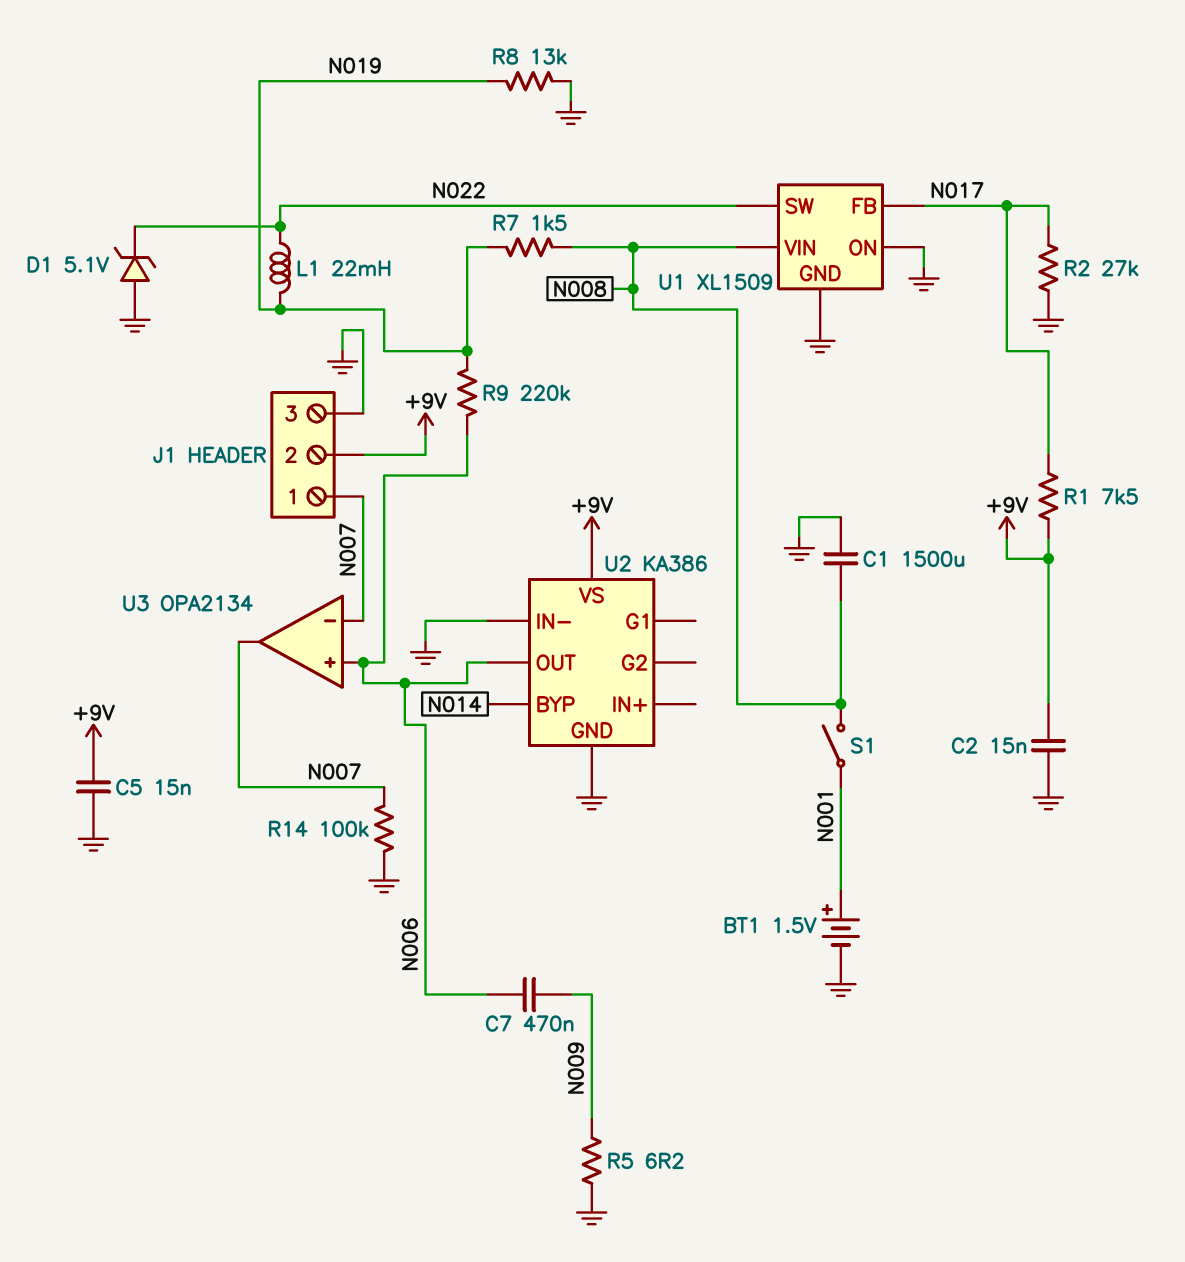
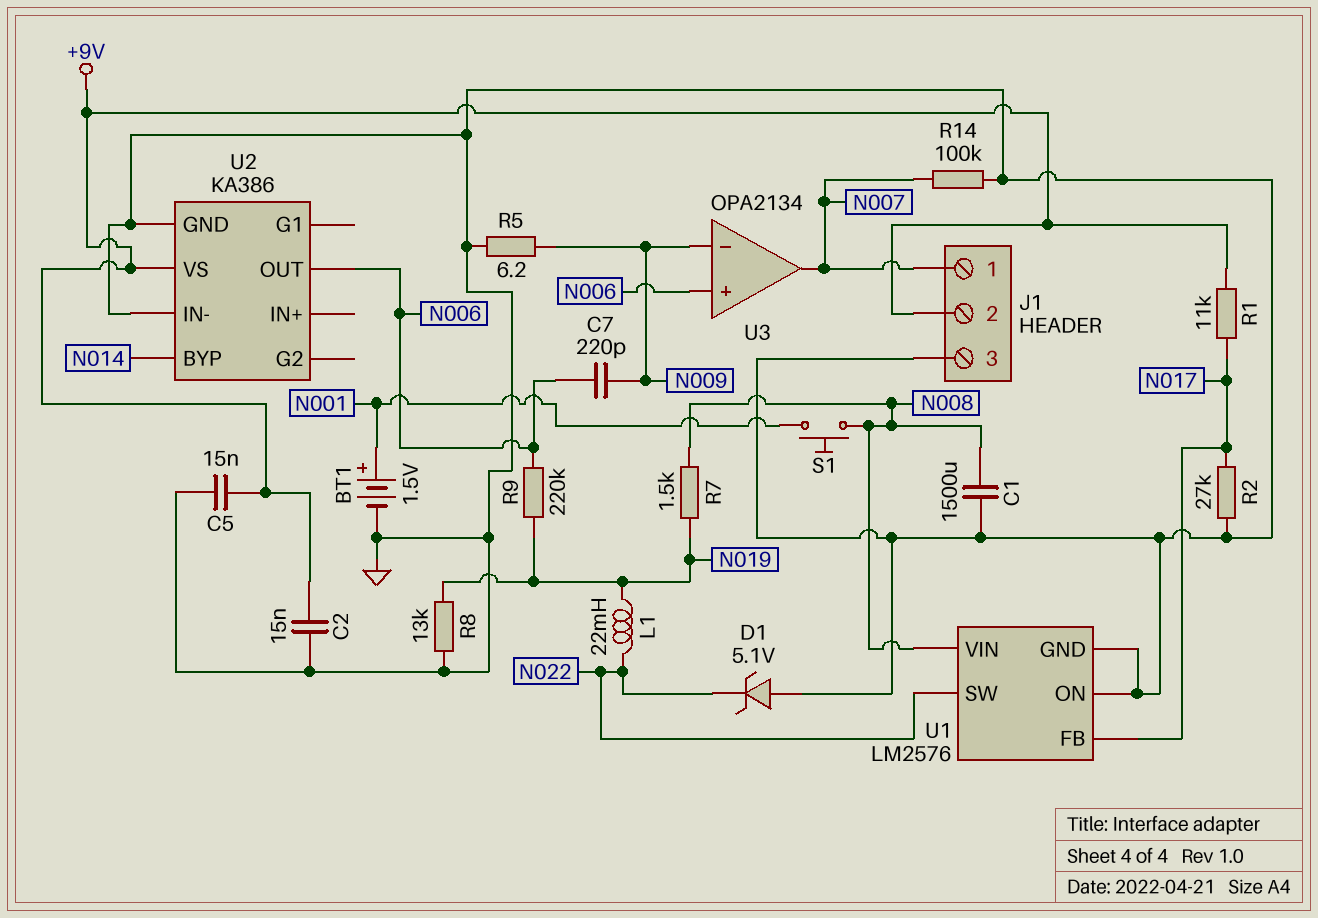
C7: 470nF (N006, N009) -> 220pF (N006, N009)
R1: 7.5k (+9V, N017) -> 11k (+9V, N017)
S1: switch (N001, N008) -> button (N001, N008)
U1: XL1509 -> LM2576
U3 pin in-: N007 -> N009

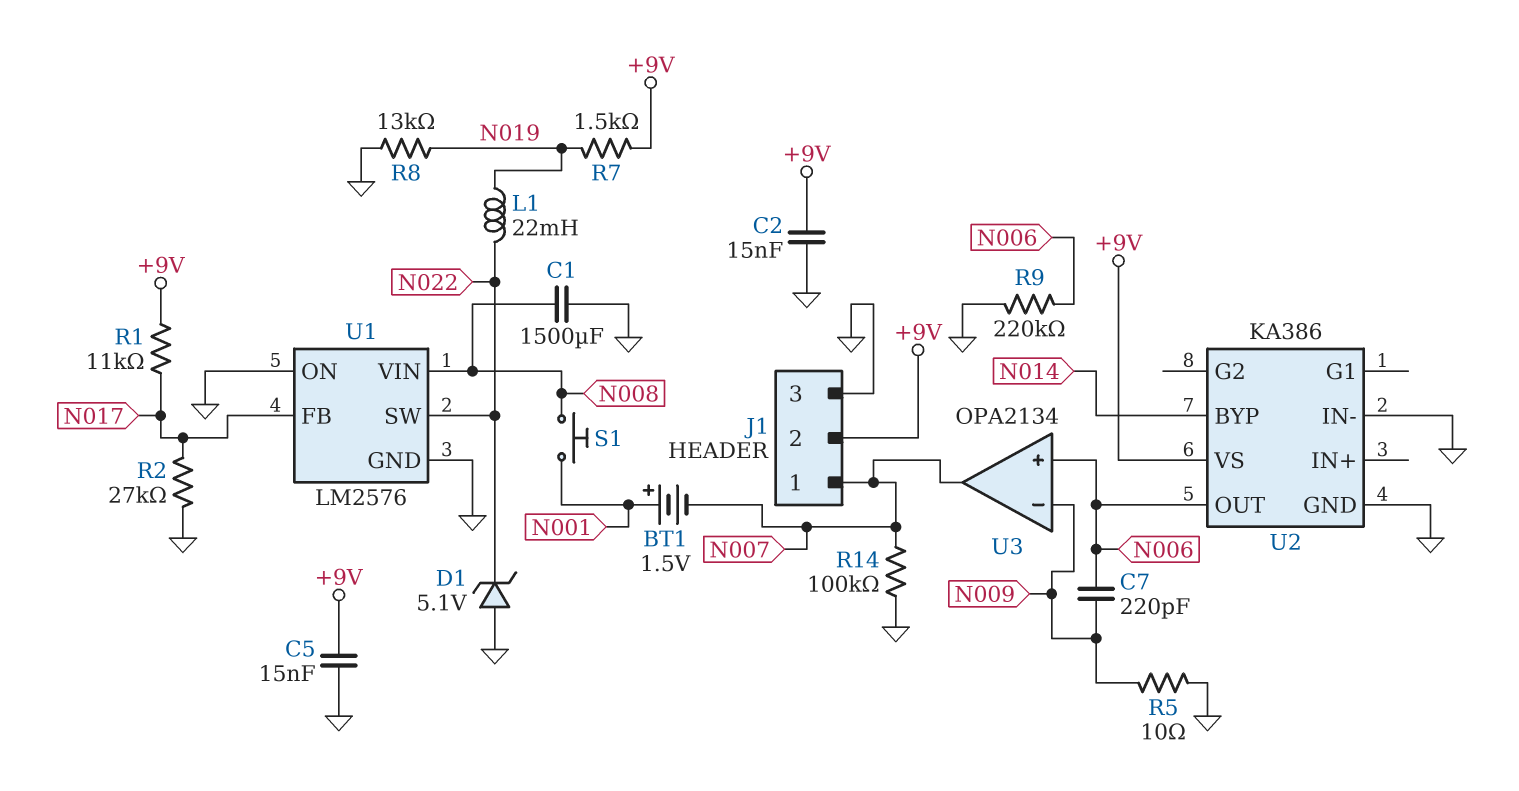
BT1: 1.5V (plus N001, minus GND) -> 1.5V (plus N001, minus N007)
R5: 6.2 (GND, N009) -> 10 (GND, N009)
R7: 1.5k (N008, N019) -> 1.5k (+9V, N019)
R9: 220k (N006, N019) -> 220k (GND, N006)

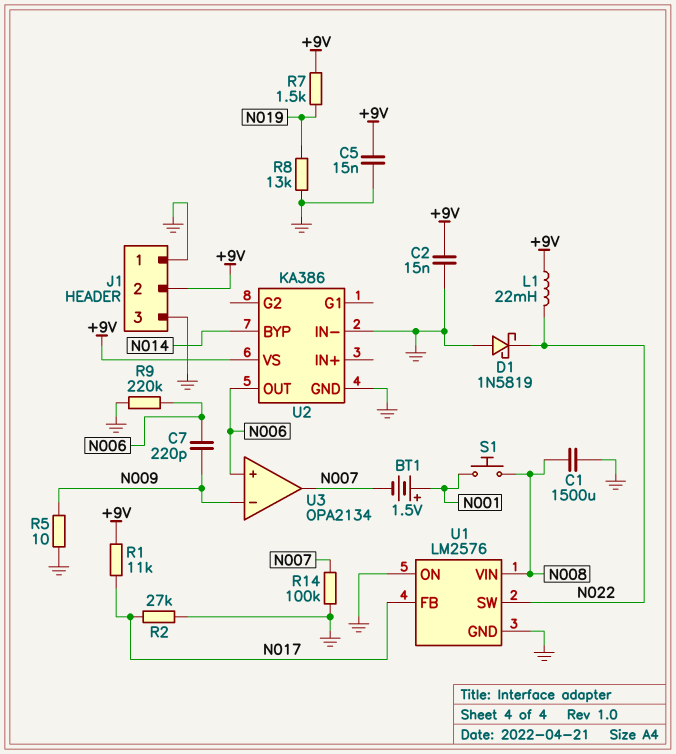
D1: zener 5.1V (A GND, K N022) -> schottky 1N5819 (A GND, K N022)
J1 pin 1: N007 -> GND
L1: 22mH (N019, N022) -> 22mH (+9V, N022)

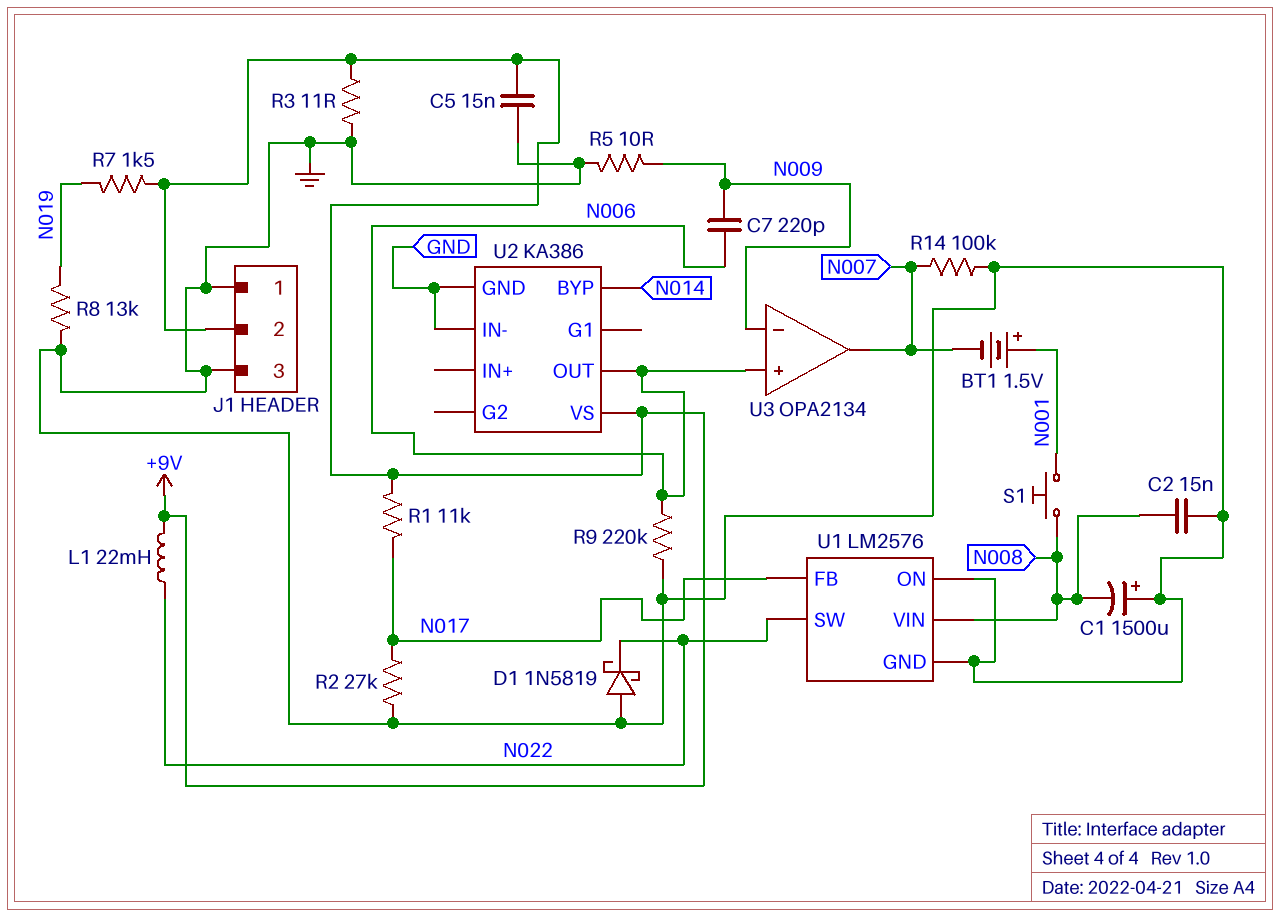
C1: 1500uF (GND, N008) -> 1500uF (plus GND, minus N008)
C2: 15nF (+9V, GND) -> 15nF (GND, N008)
R3: none -> 11 (+9V, GND)

